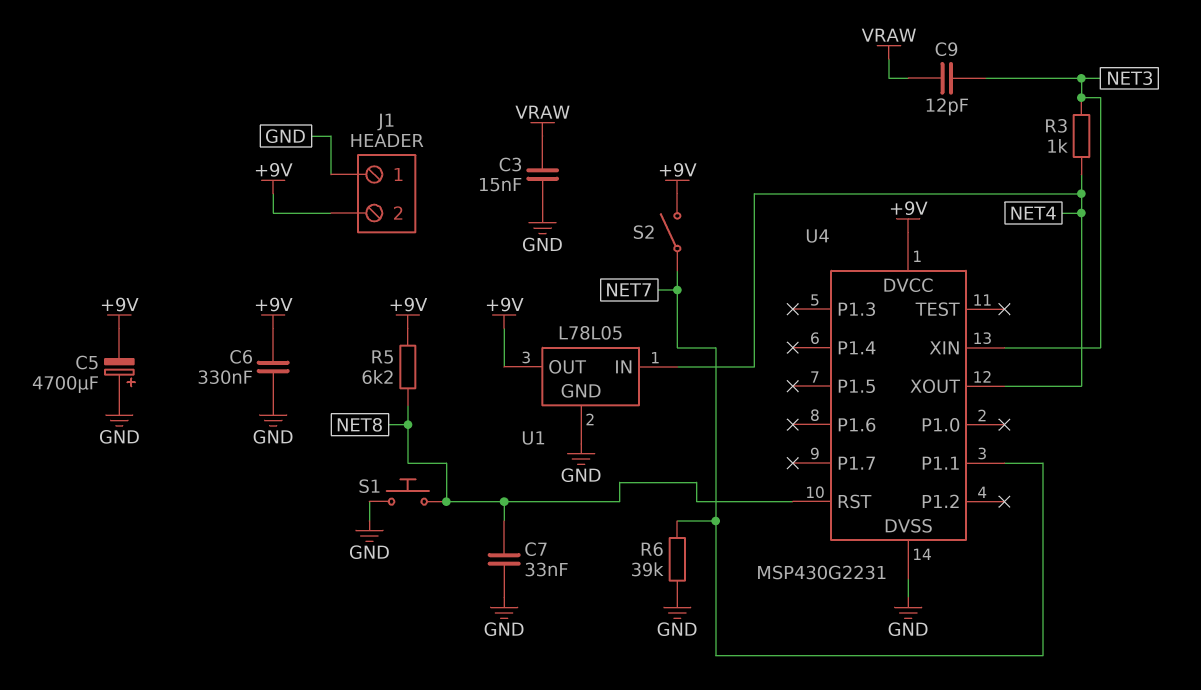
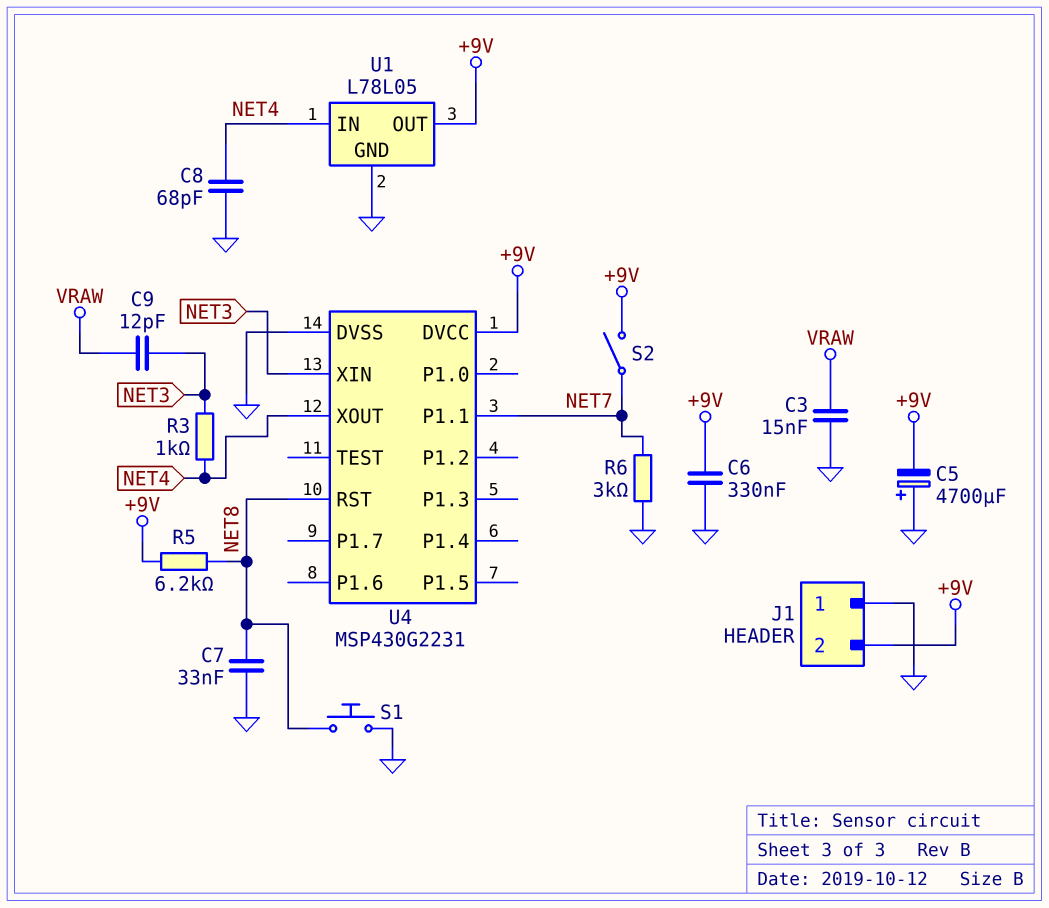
C8: none -> 68pF (GND, NET4)
R6: 39k (GND, NET7) -> 3k (GND, NET7)

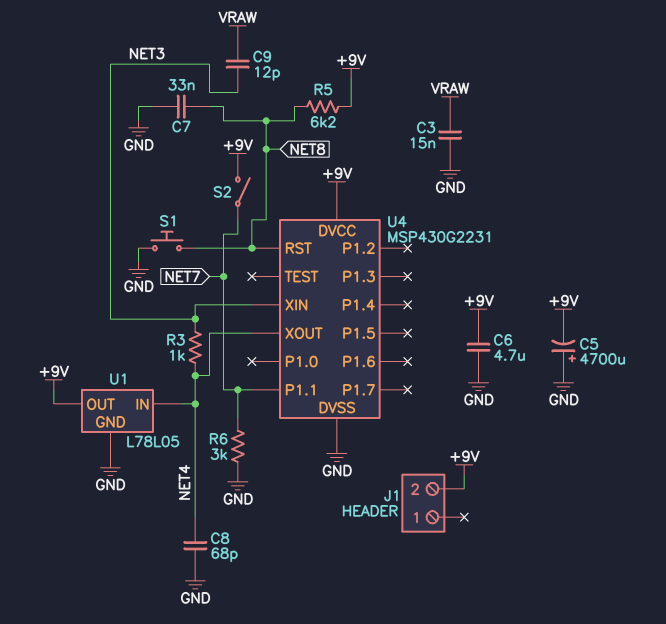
C6: 330nF (+9V, GND) -> 4.7uF (+9V, GND)
J1 pin 1: GND -> none

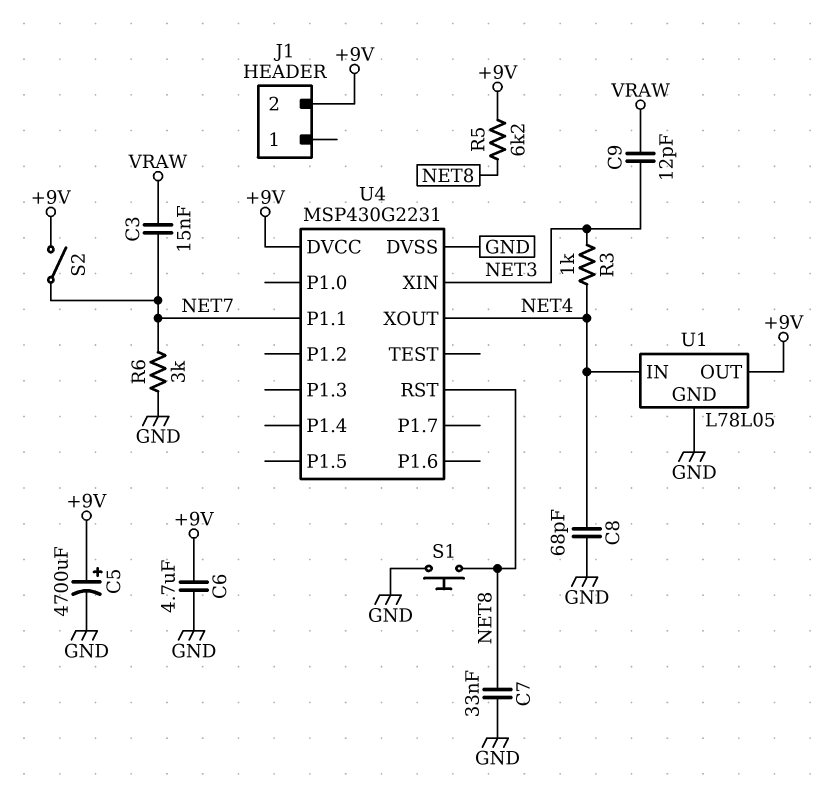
C3: 15nF (GND, VRAW) -> 15nF (NET7, VRAW)
C5: 4700uF (plus GND, minus +9V) -> 4700uF (plus +9V, minus GND)

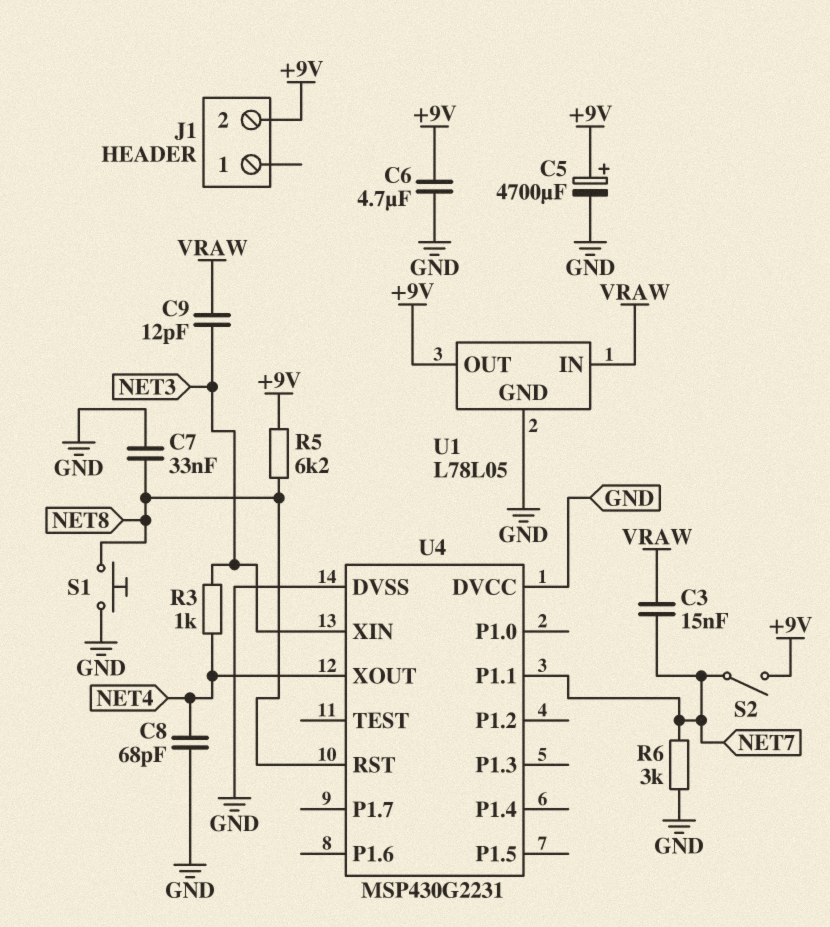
U1 pin IN: NET4 -> VRAW
U4 pin DVCC: +9V -> GND

